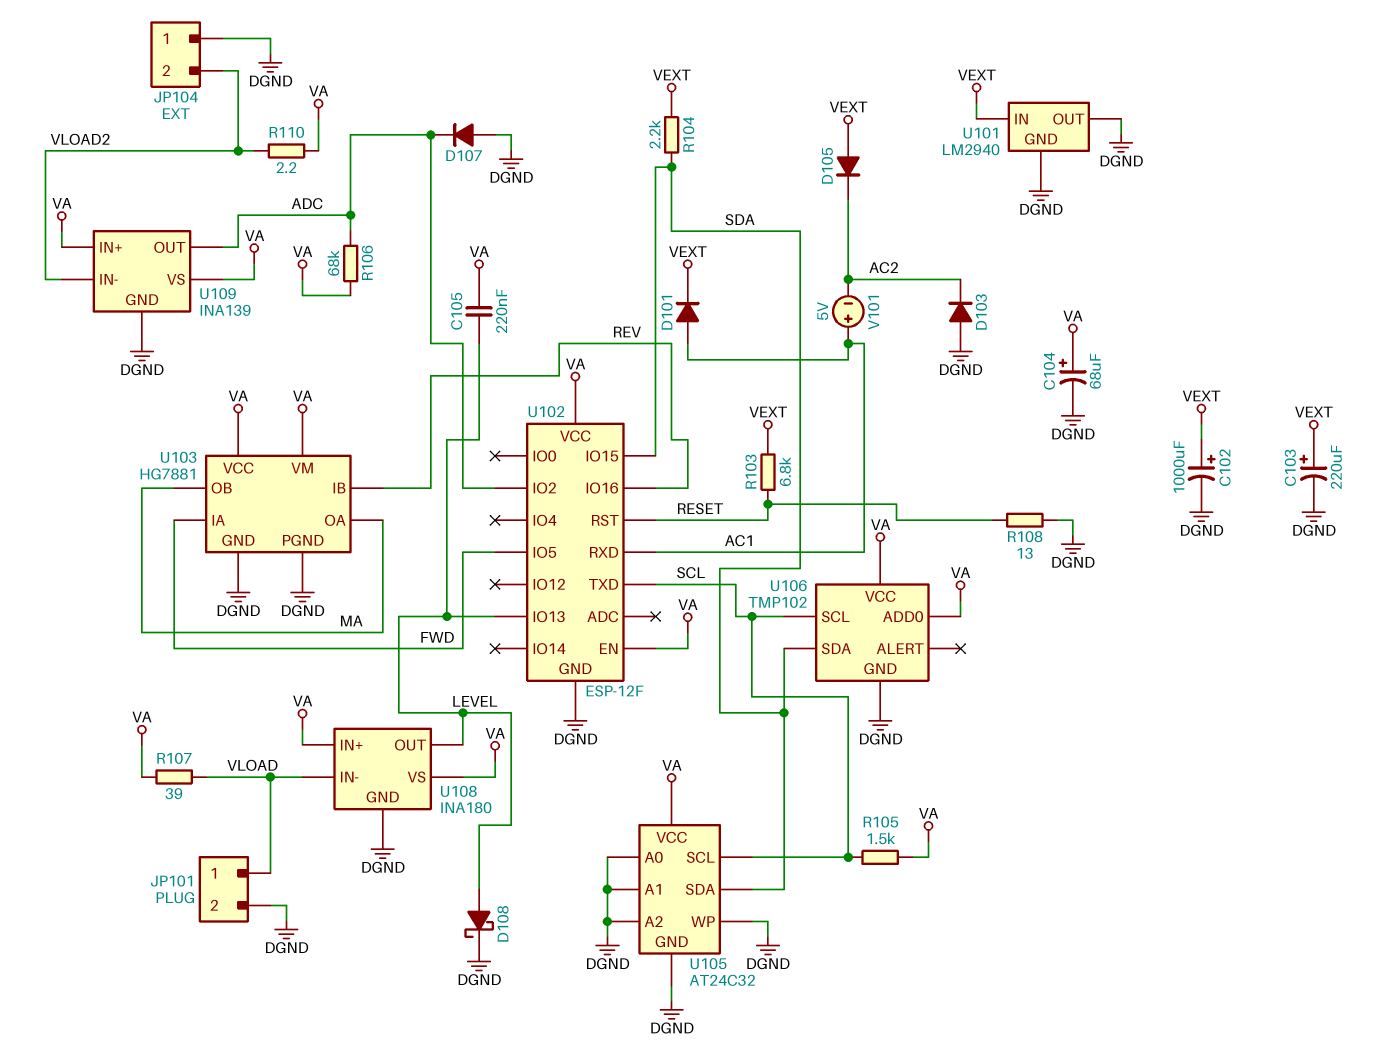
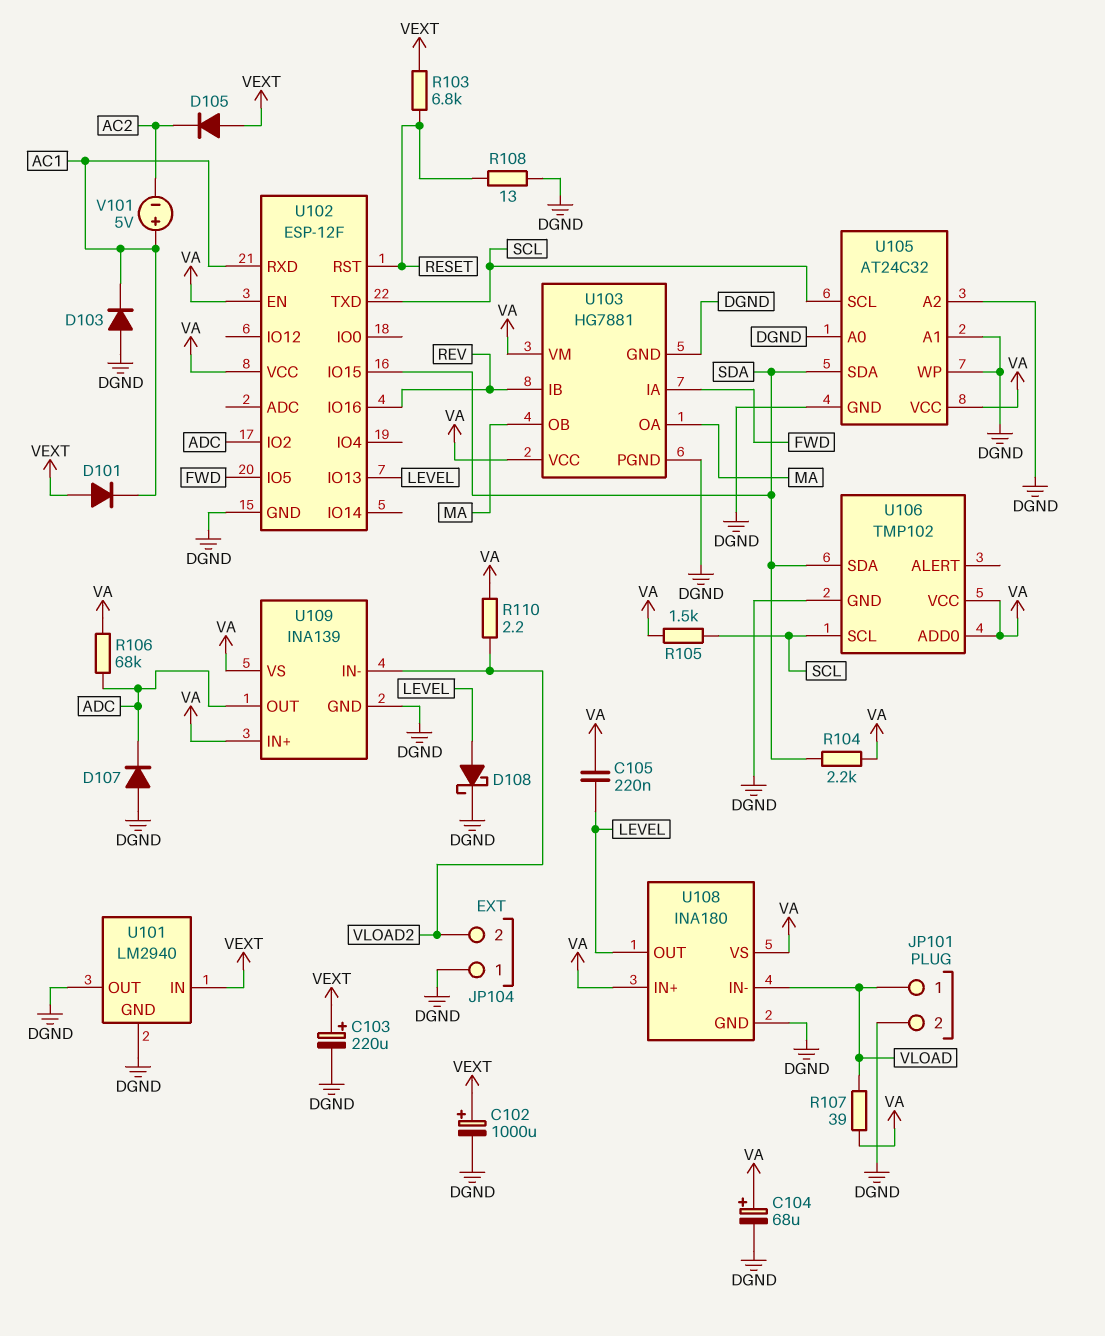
D101: diode (A AC1, K VEXT) -> diode (A VEXT, K AC1)
D103: diode (A DGND, K AC2) -> diode (A DGND, K AC1)
R104: 2.2k (SDA, VEXT) -> 2.2k (SDA, VA)

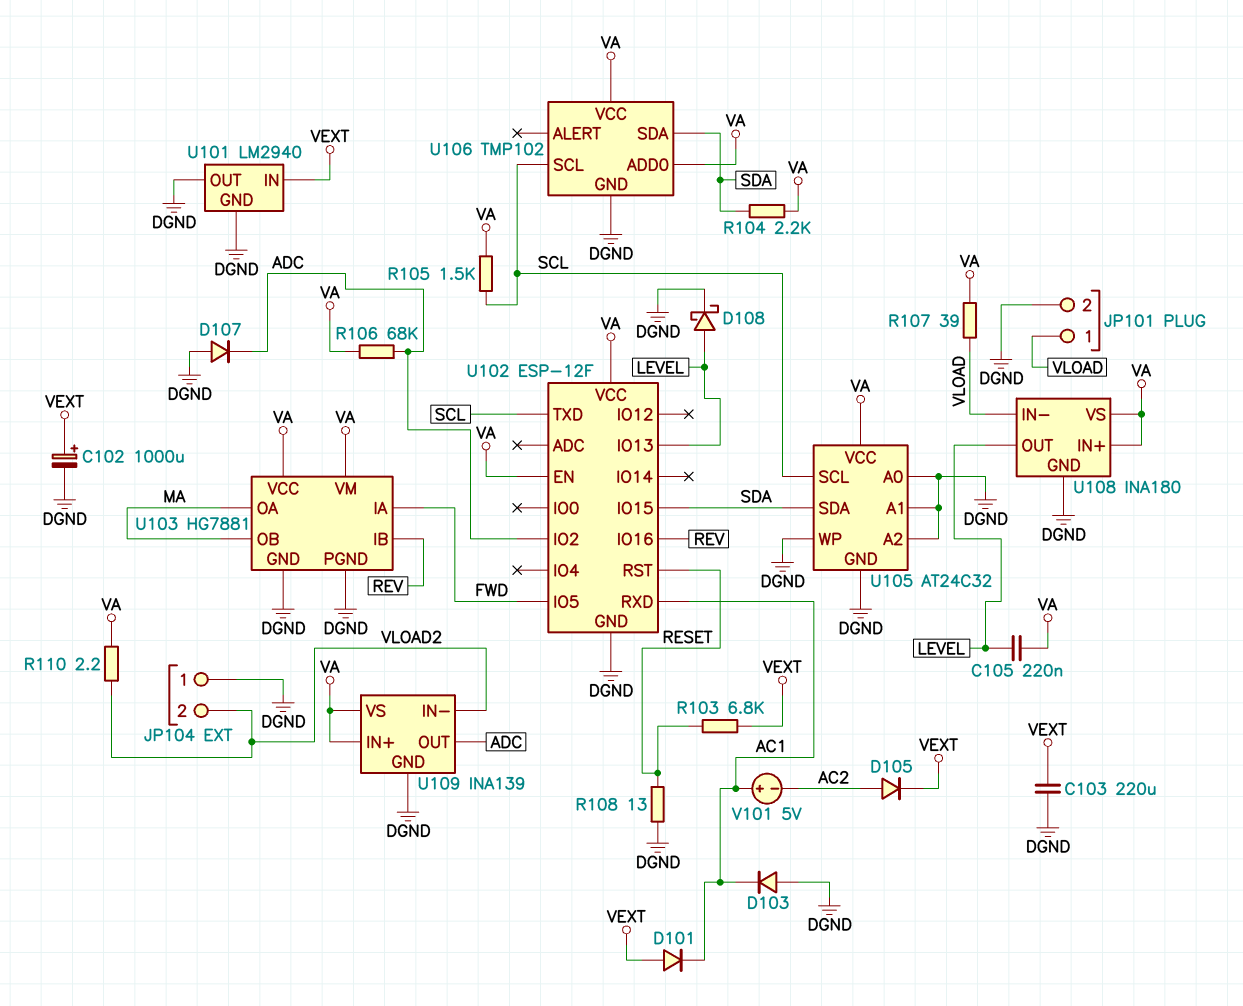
C103: 220uF (plus VEXT, minus DGND) -> 220uF (DGND, VEXT)
C104: 68uF (plus VA, minus DGND) -> none
D105: diode (A VEXT, K AC2) -> diode (A AC2, K VEXT)

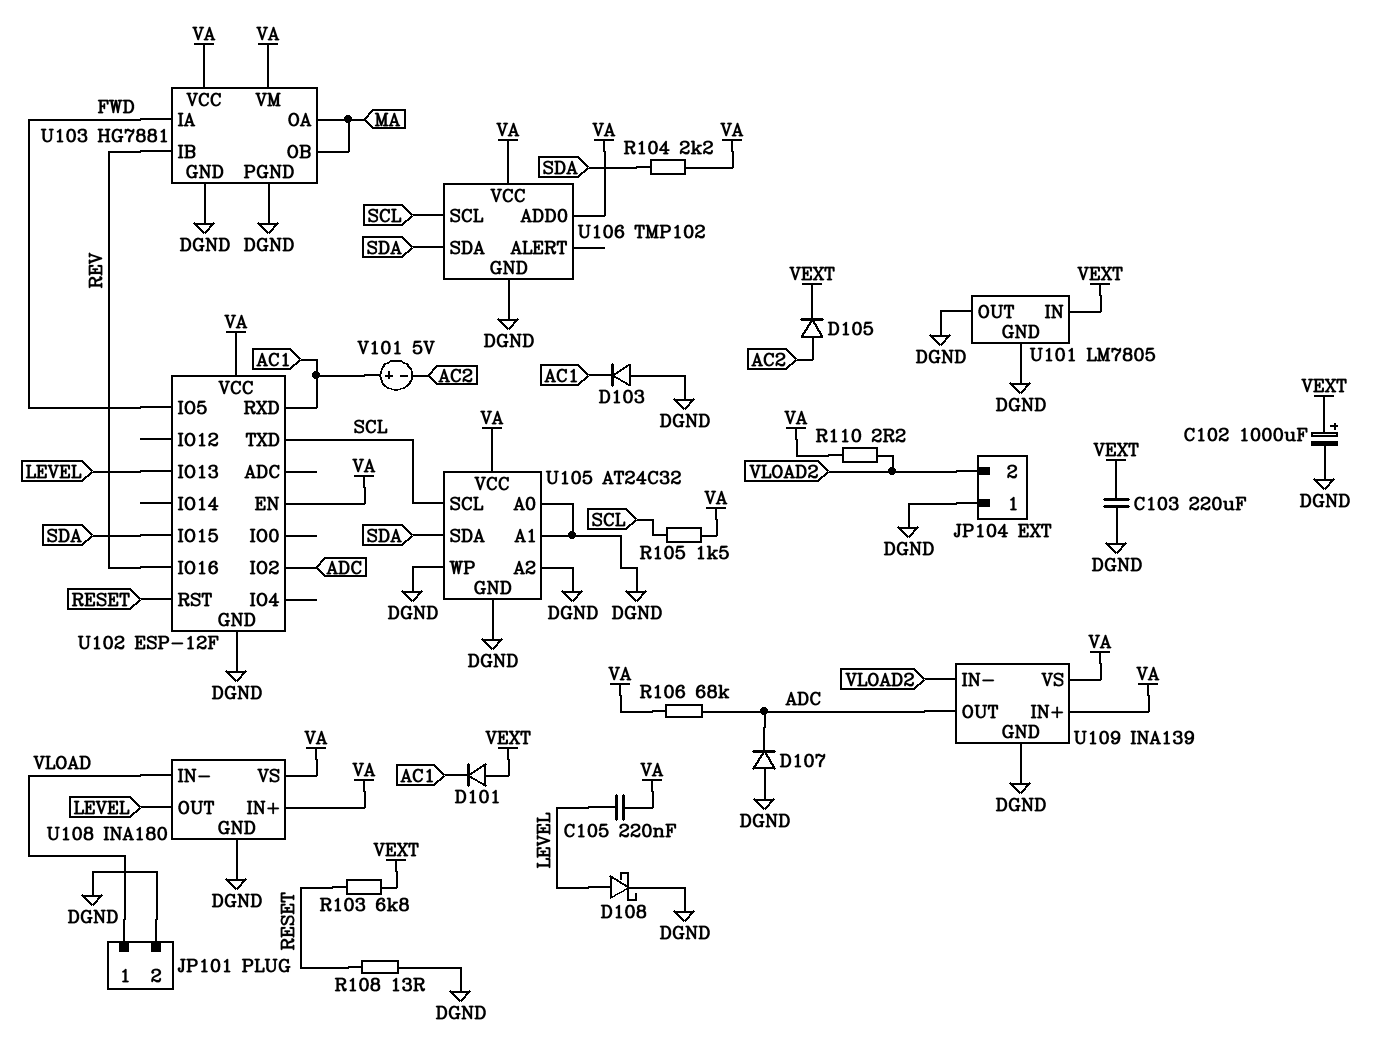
R107: 39 (VA, VLOAD) -> none
U101: LM2940 -> LM7805

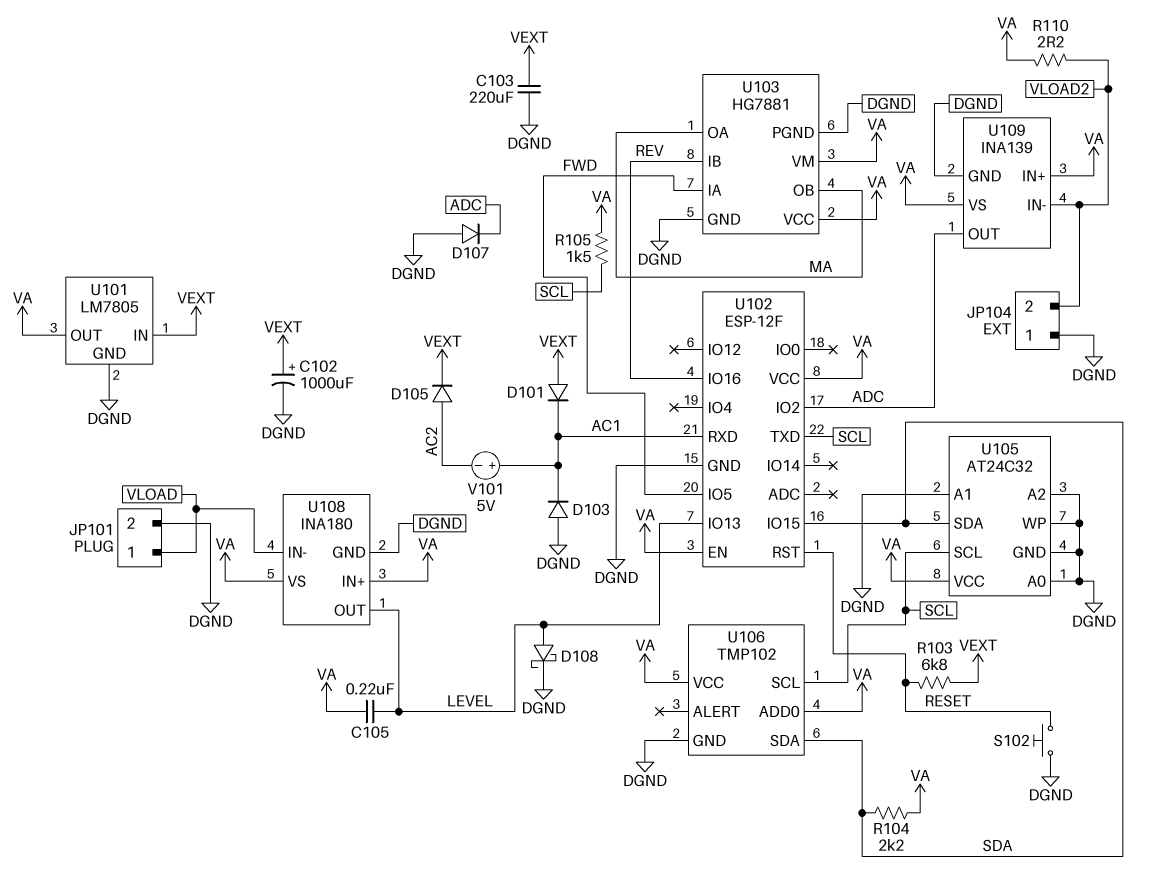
R106: 68k (ADC, VA) -> none
R108: 13 (DGND, RESET) -> none
S102: none -> button (DGND, RESET)
U101 pin OUT: DGND -> VA

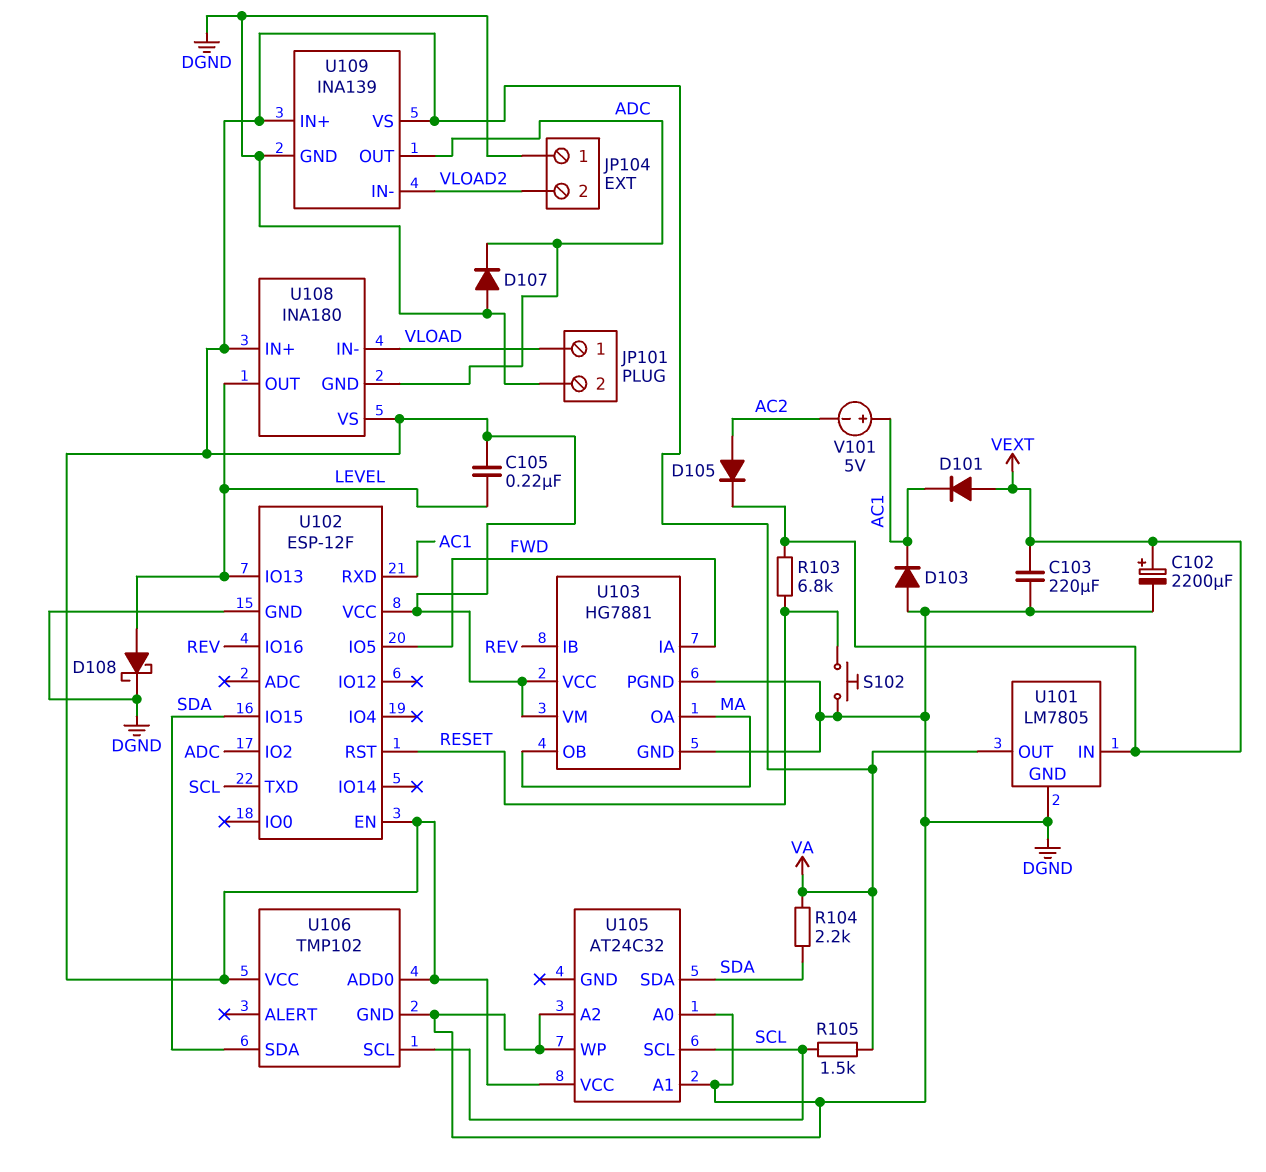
C102: 1000uF (plus VEXT, minus DGND) -> 2200uF (plus VEXT, minus DGND)
R110: 2.2 (VA, VLOAD2) -> none
U105 pin GND: DGND -> none
U108 pin GND: DGND -> ADC

